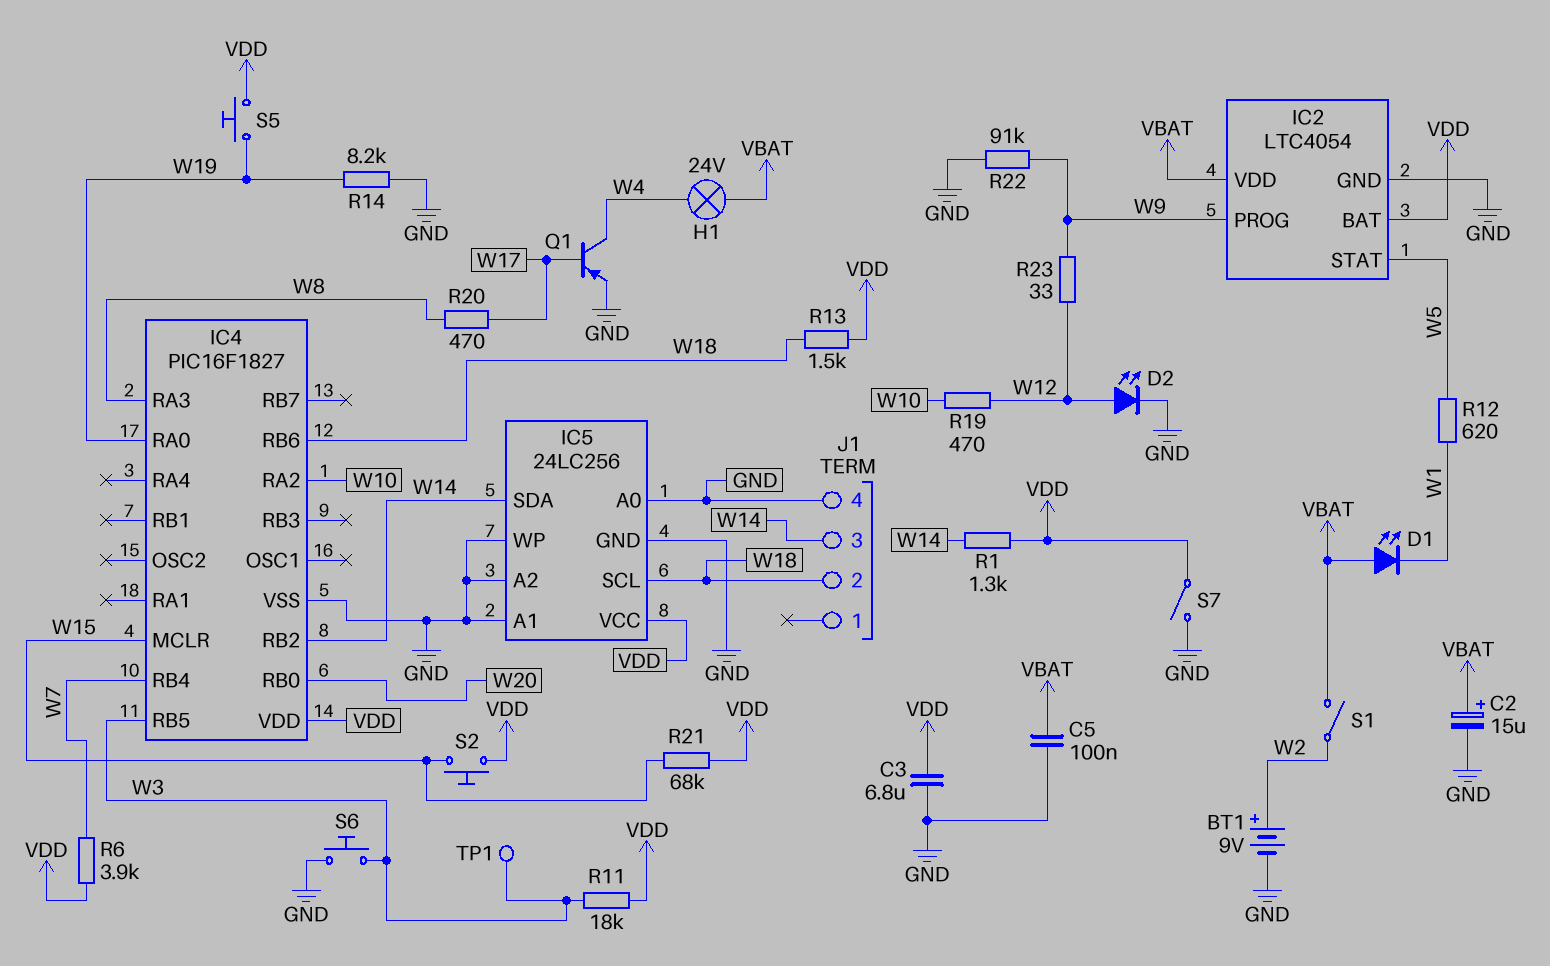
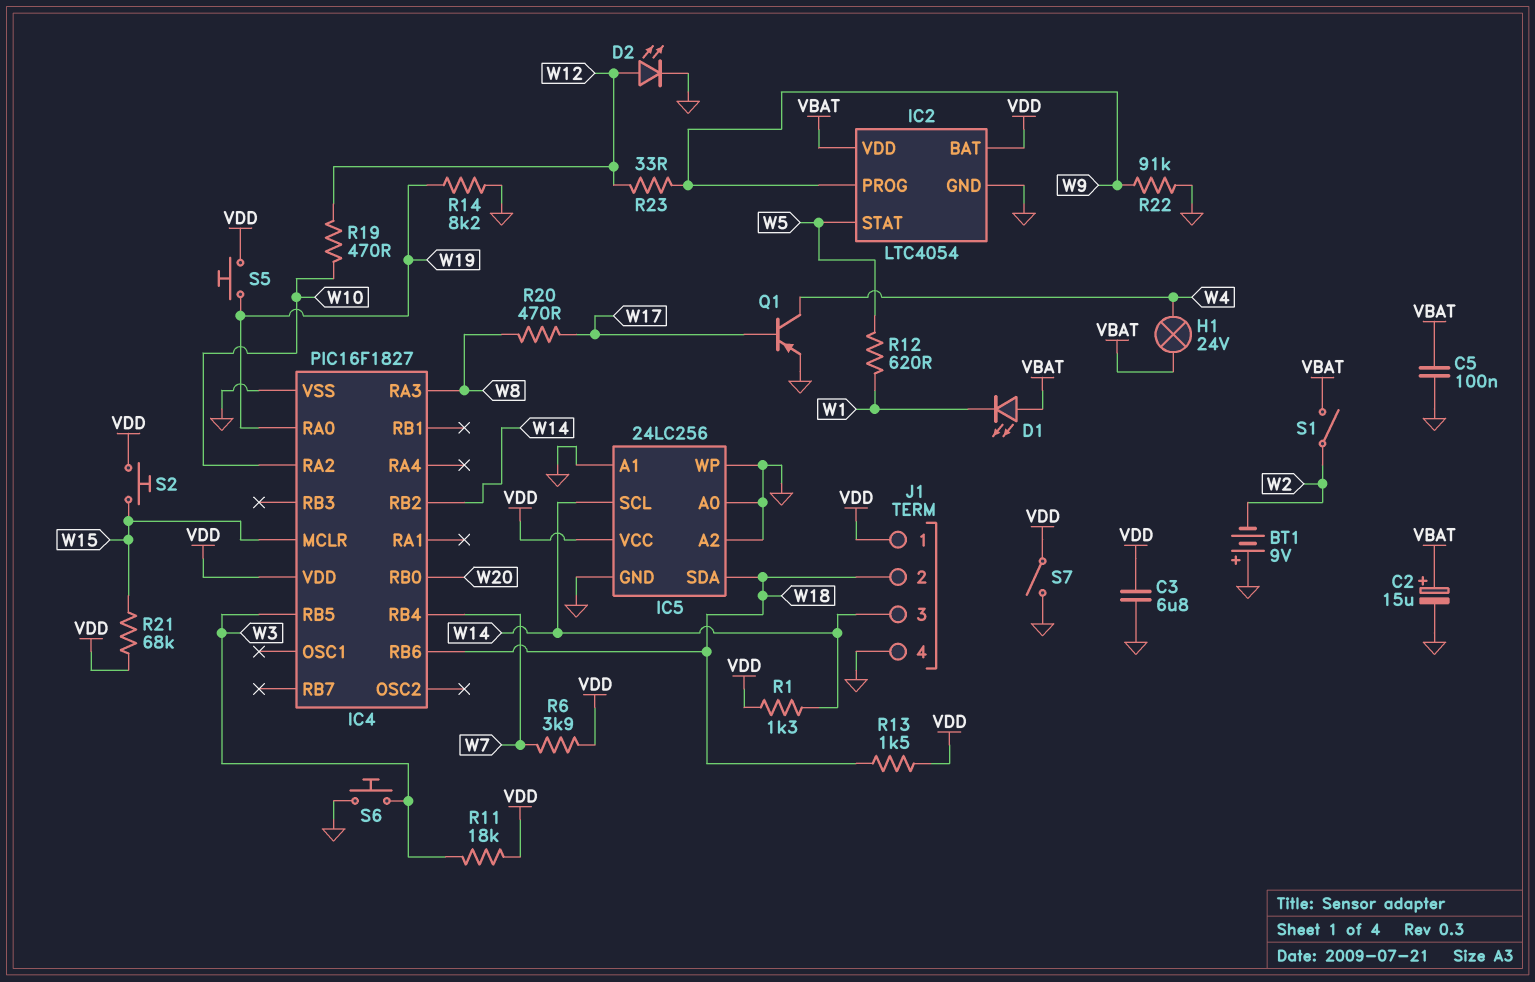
BT1: 9V (plus W2, minus GND) -> 9V (plus GND, minus W2)
IC5 pin SCL: W18 -> W14
IC5 pin SDA: W14 -> W18
J1 pin 1: none -> VDD
TP1: test point (W3) -> none

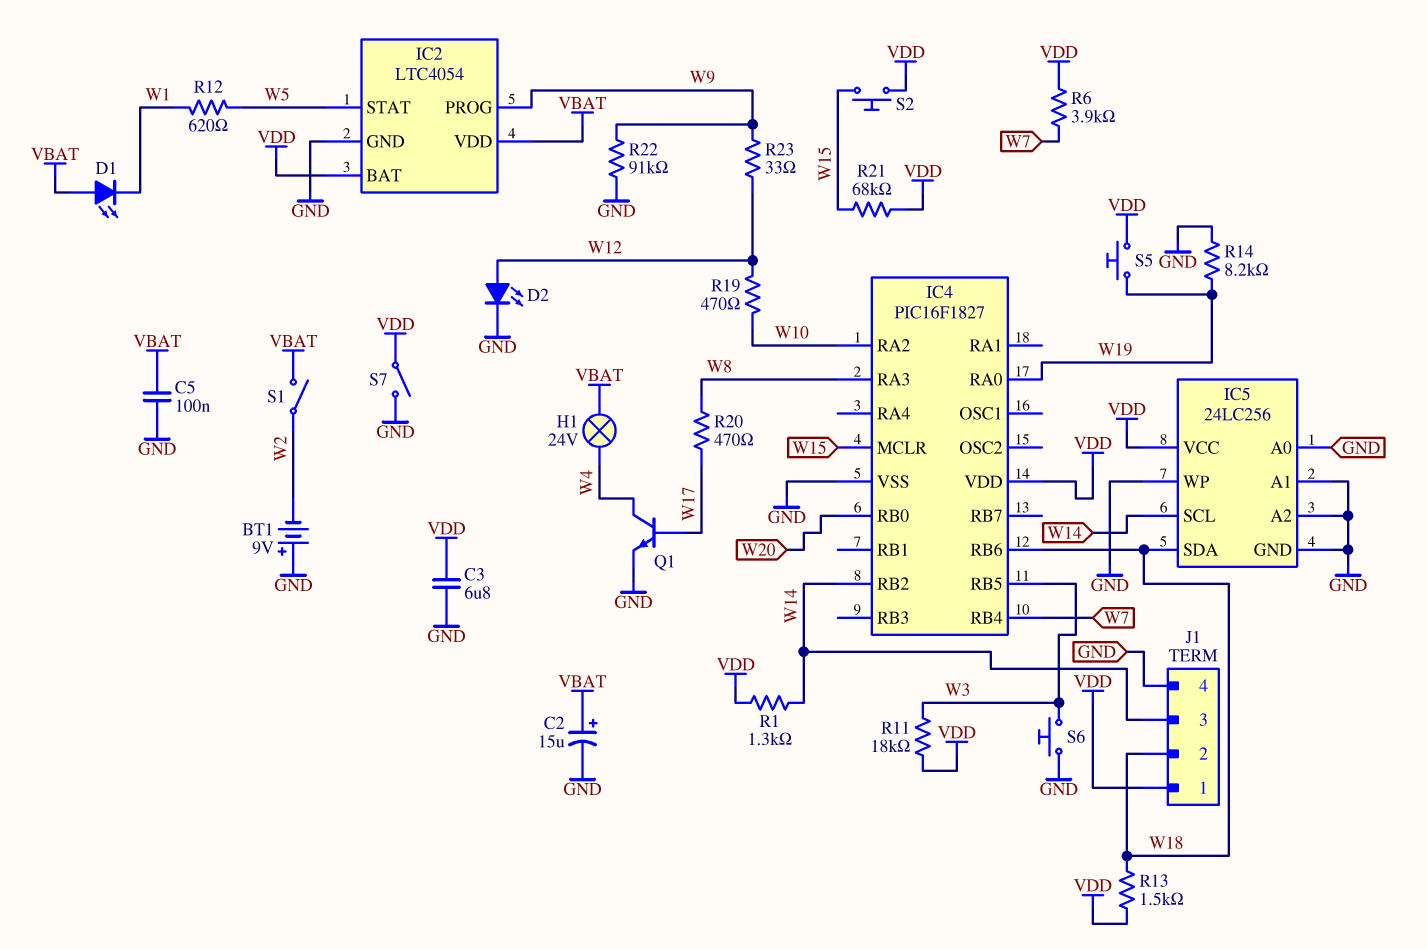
Q1: PNP (B W17, C W4, E GND) -> NPN (B W17, C W4, E GND)

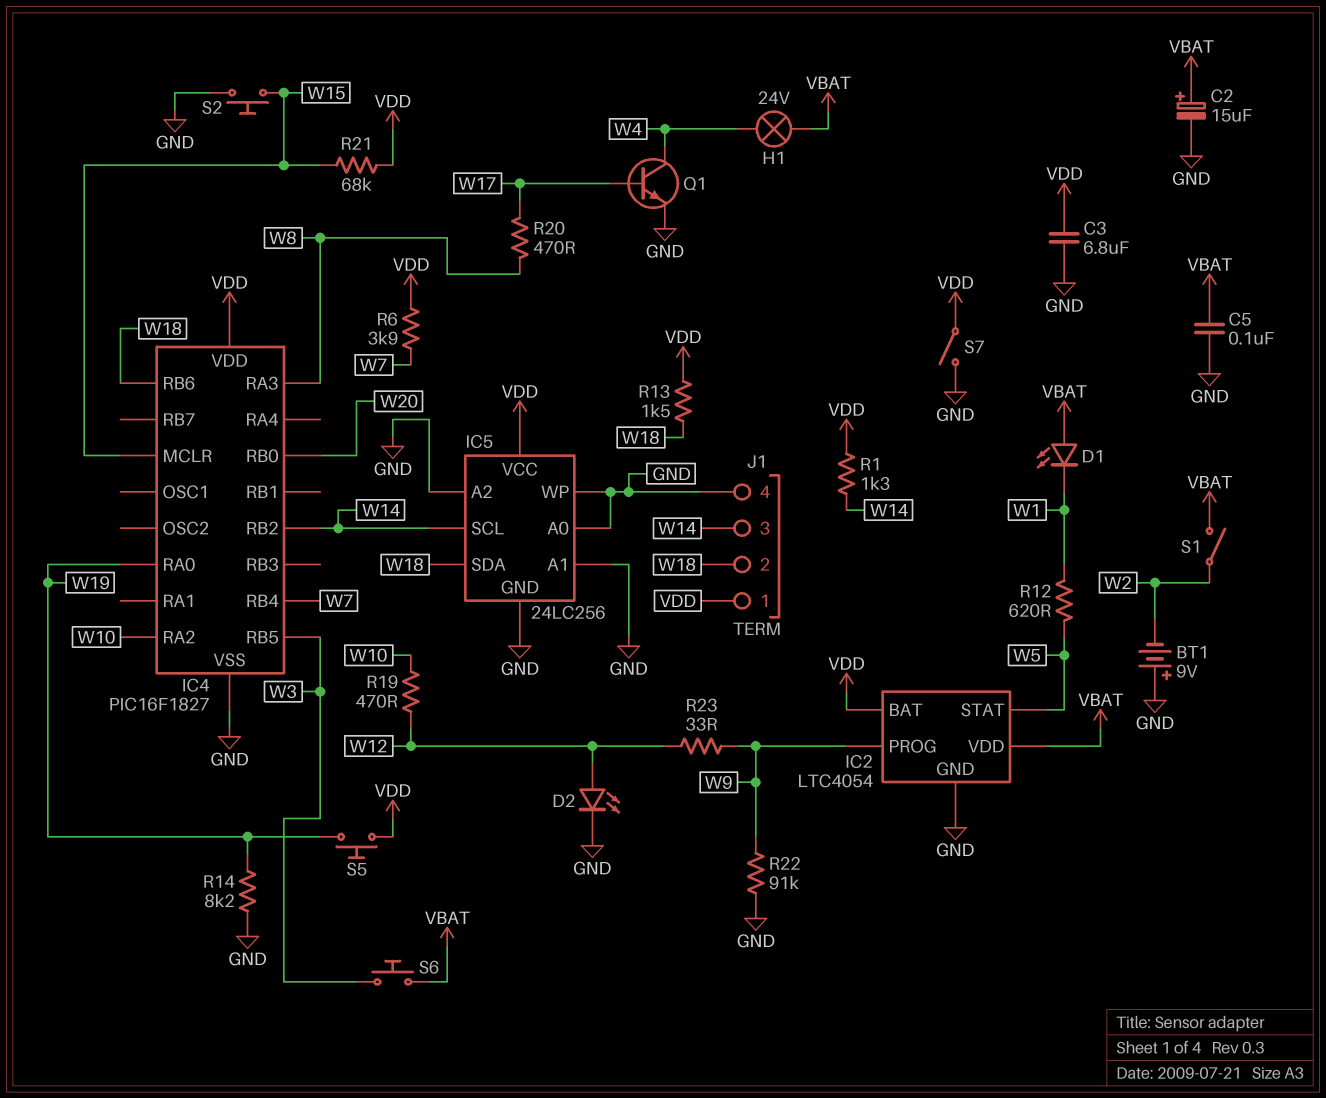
R11: 18k (VDD, W3) -> none
S2: button (VDD, W15) -> button (GND, W15)
S6: button (GND, W3) -> button (VBAT, W3)

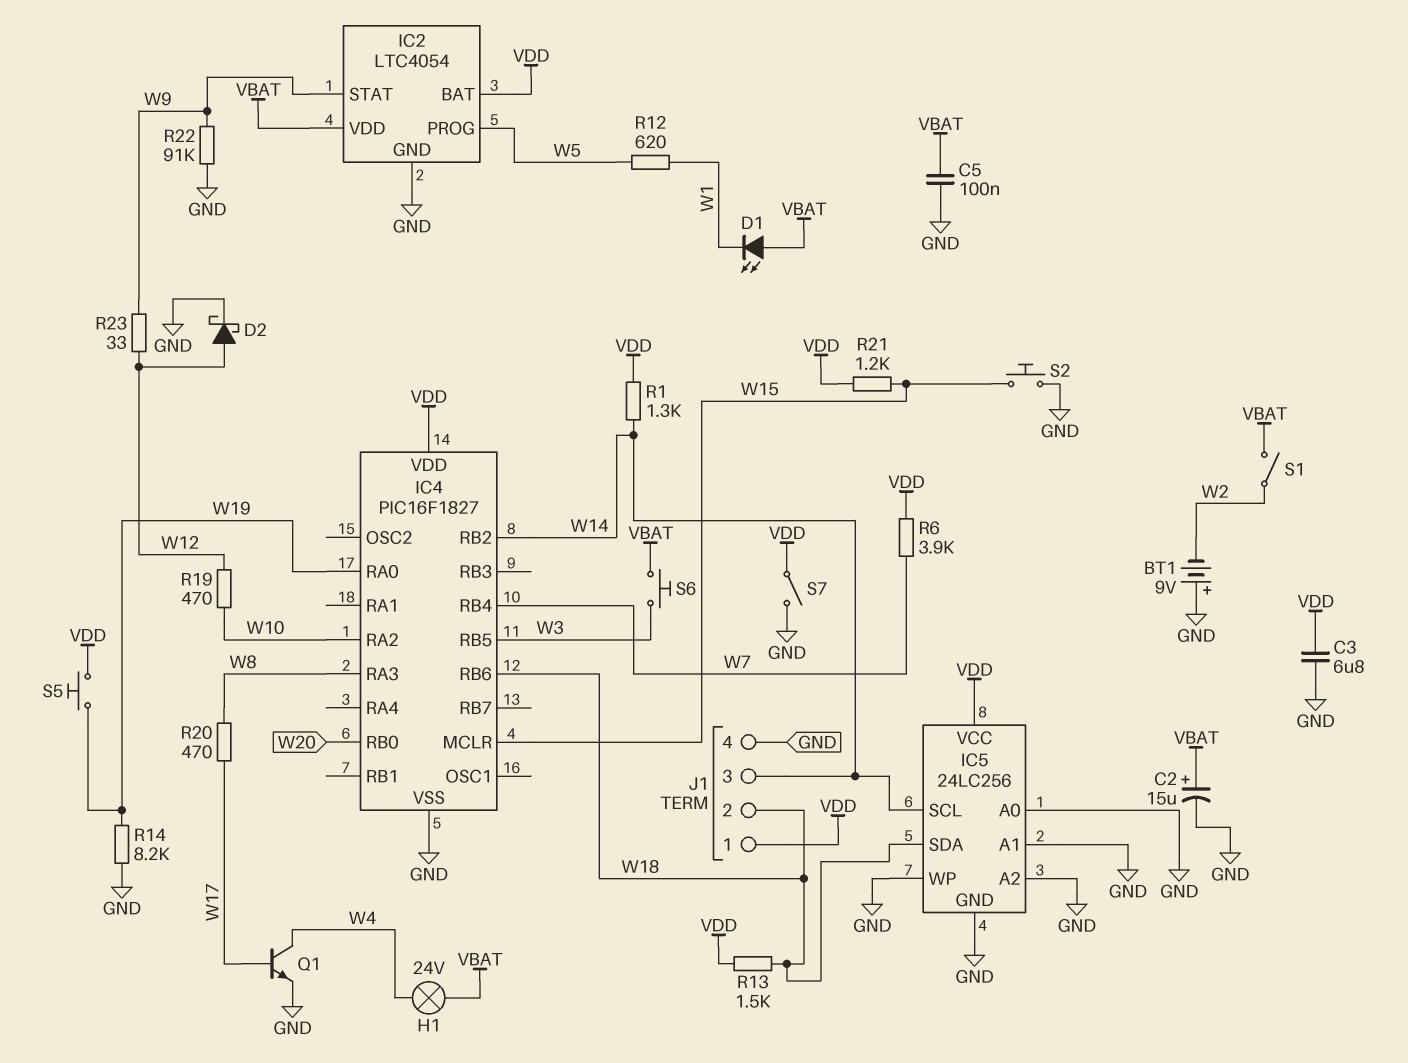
D2: LED (A W12, K GND) -> schottky (A W12, K GND)
IC2 pin PROG: W9 -> W5
IC2 pin STAT: W5 -> W9
R21: 68k (VDD, W15) -> 1.2k (VDD, W15)

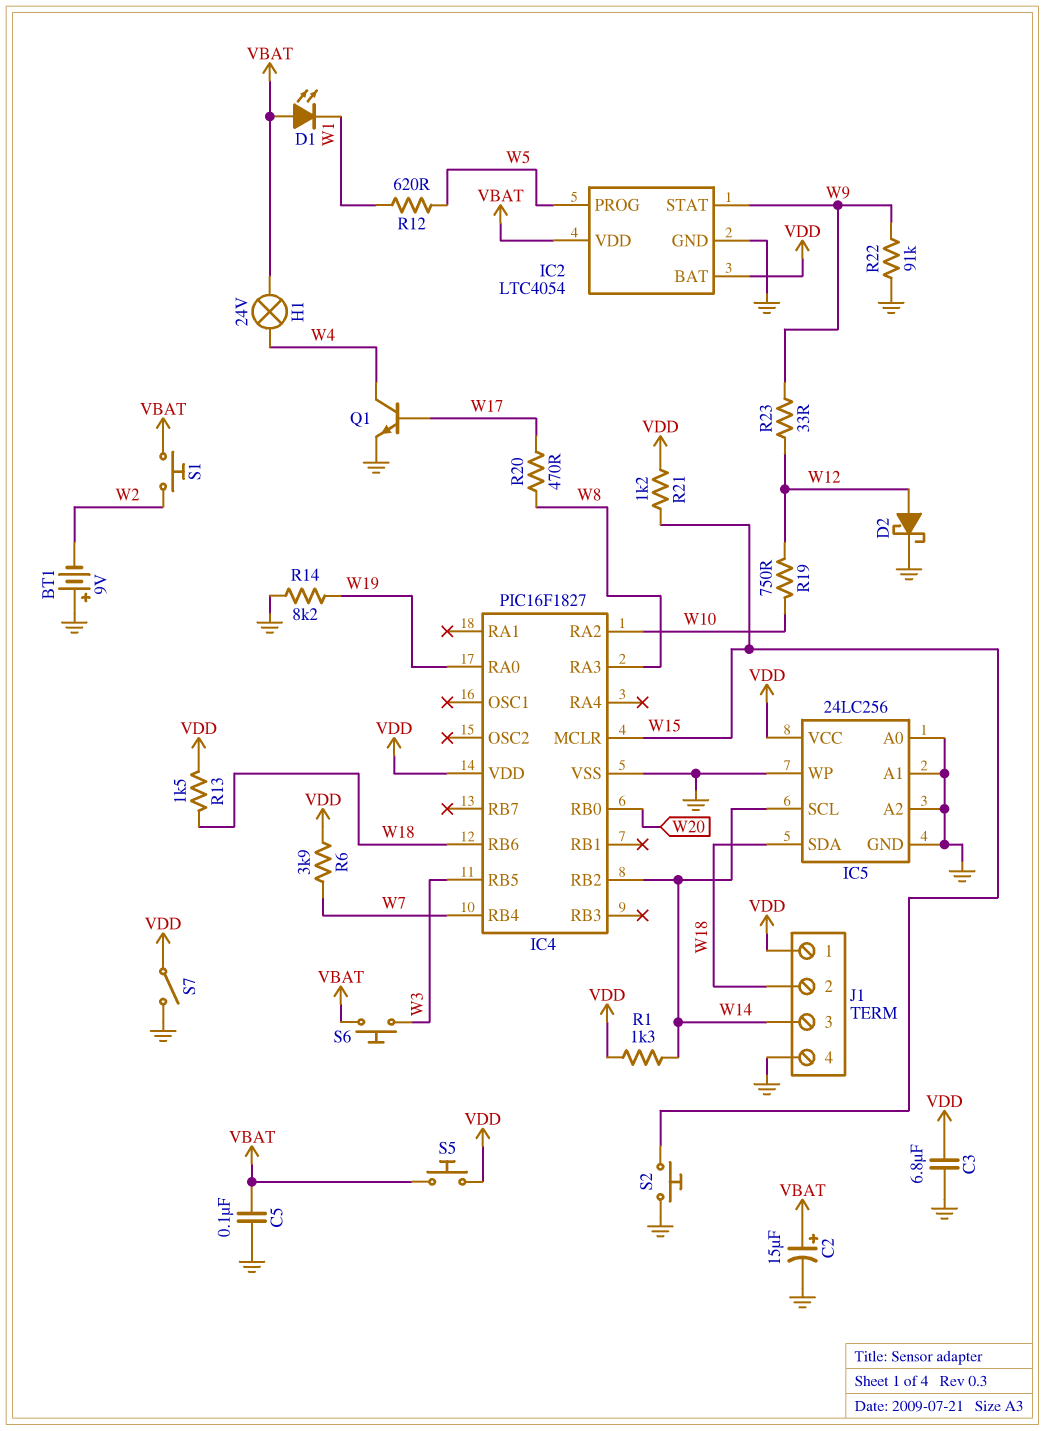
R19: 470 (W10, W12) -> 750 (W10, W12)
S1: switch (VBAT, W2) -> button (VBAT, W2)
S5: button (VDD, W19) -> button (VBAT, VDD)

